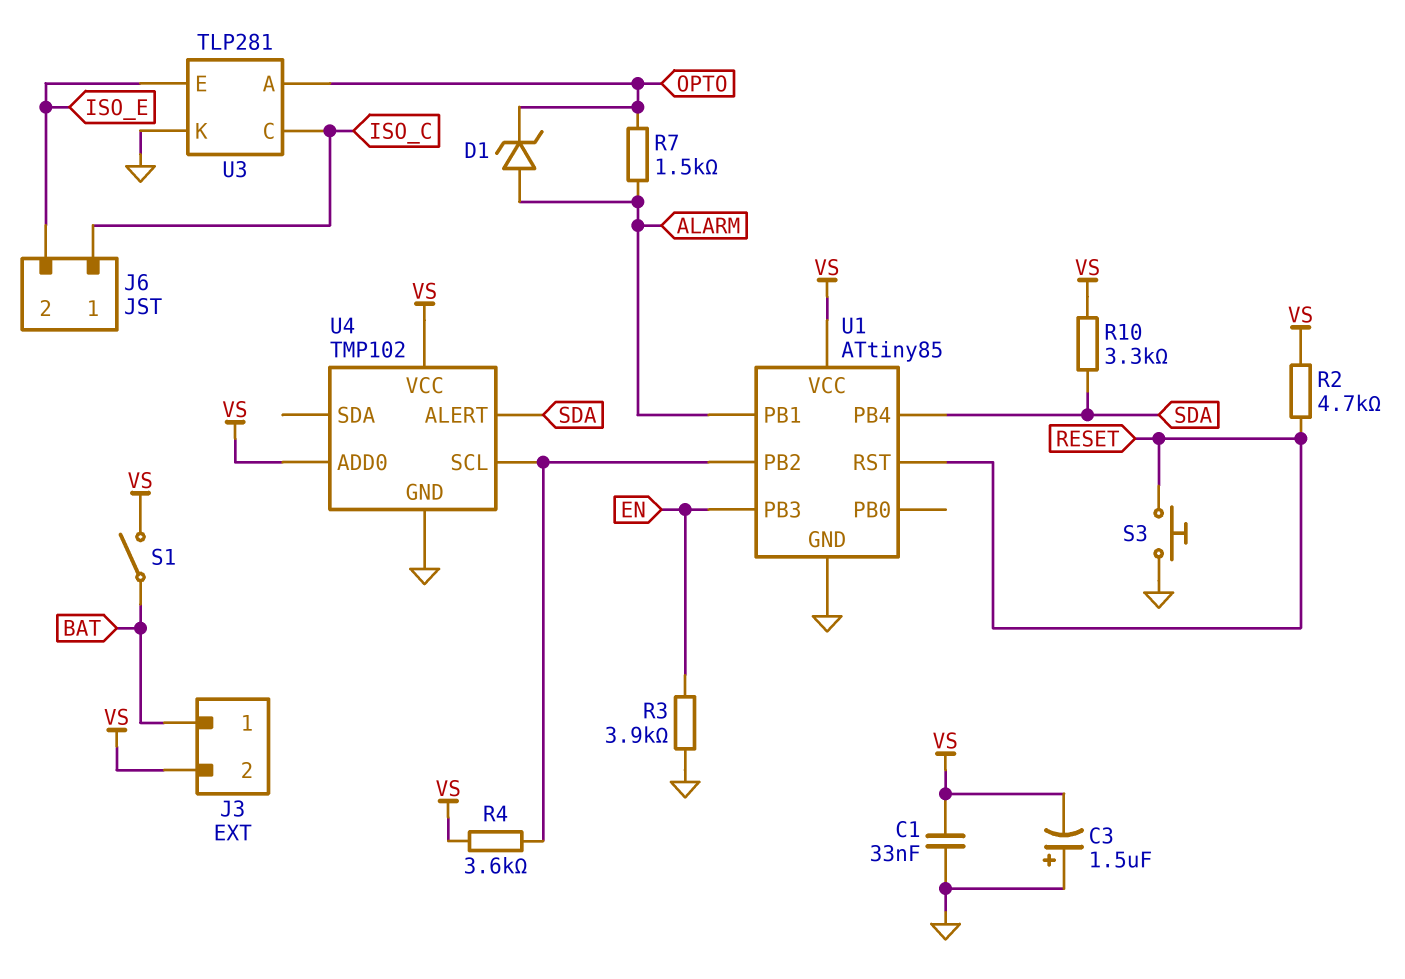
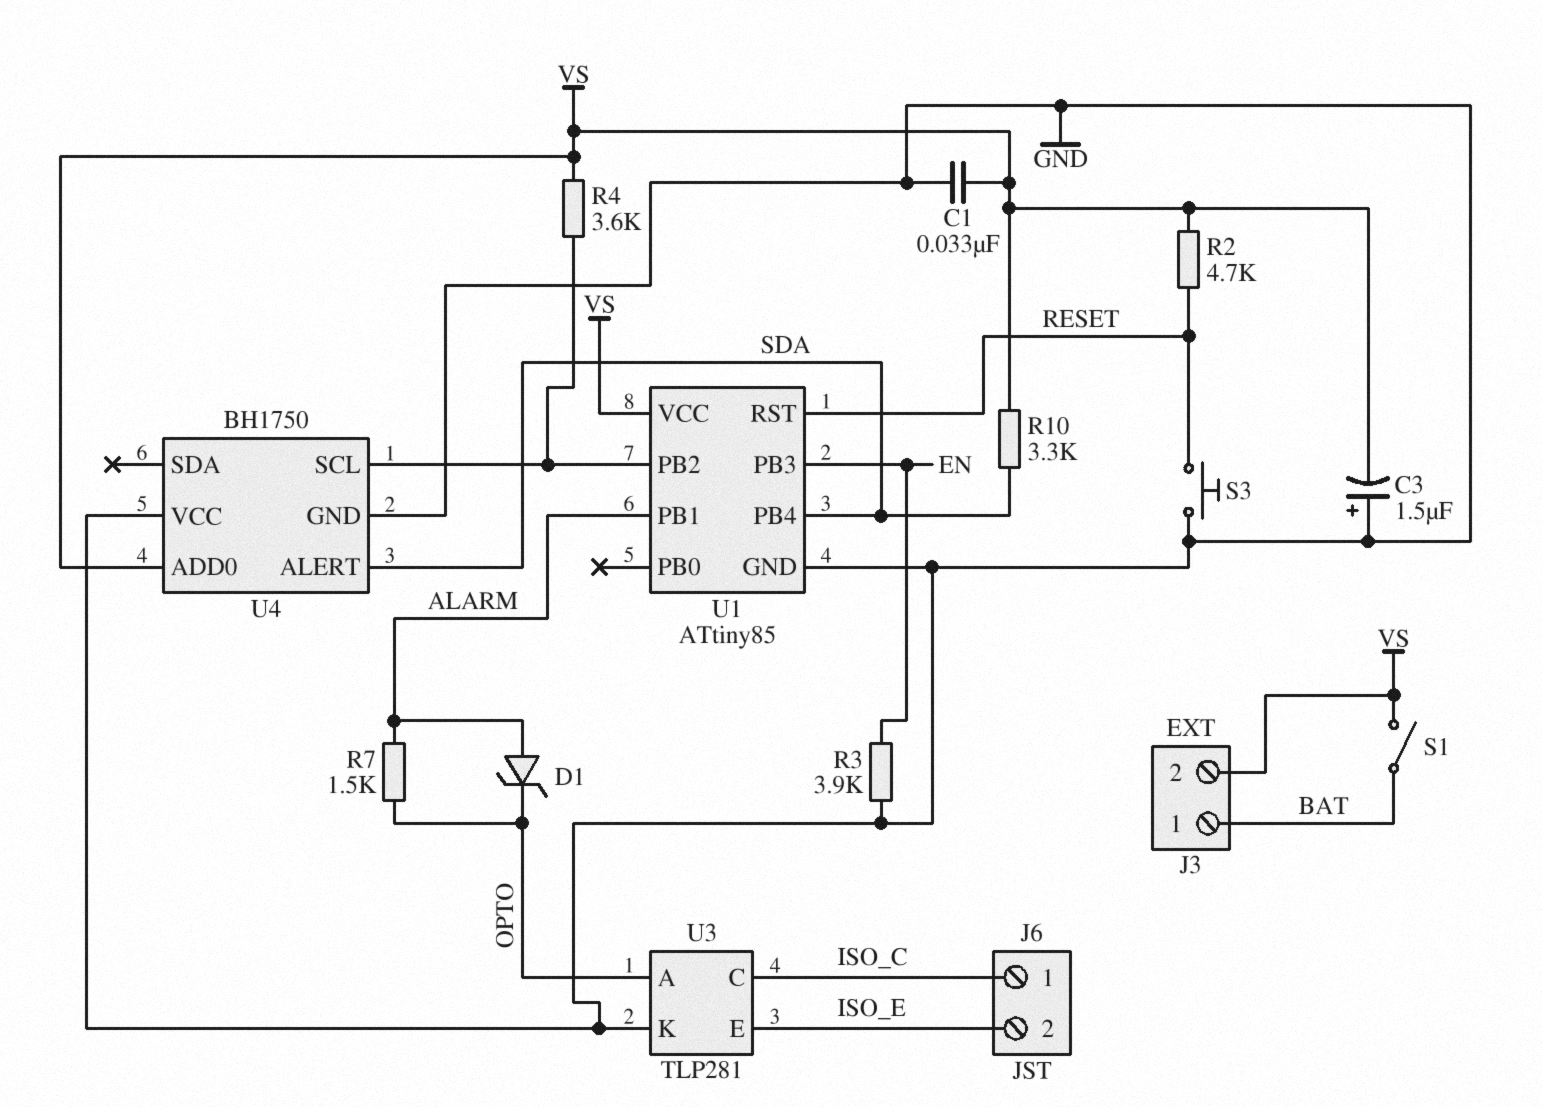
U4: TMP102 -> BH1750
U4 pin VCC: VS -> GND

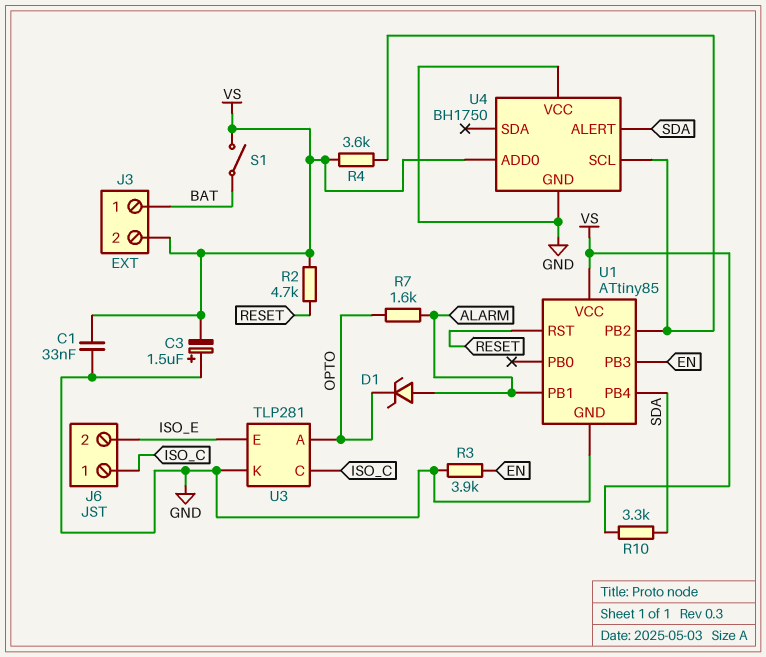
R7: 1.5k (ALARM, OPTO) -> 1.6k (ALARM, OPTO)
S3: button (GND, RESET) -> none

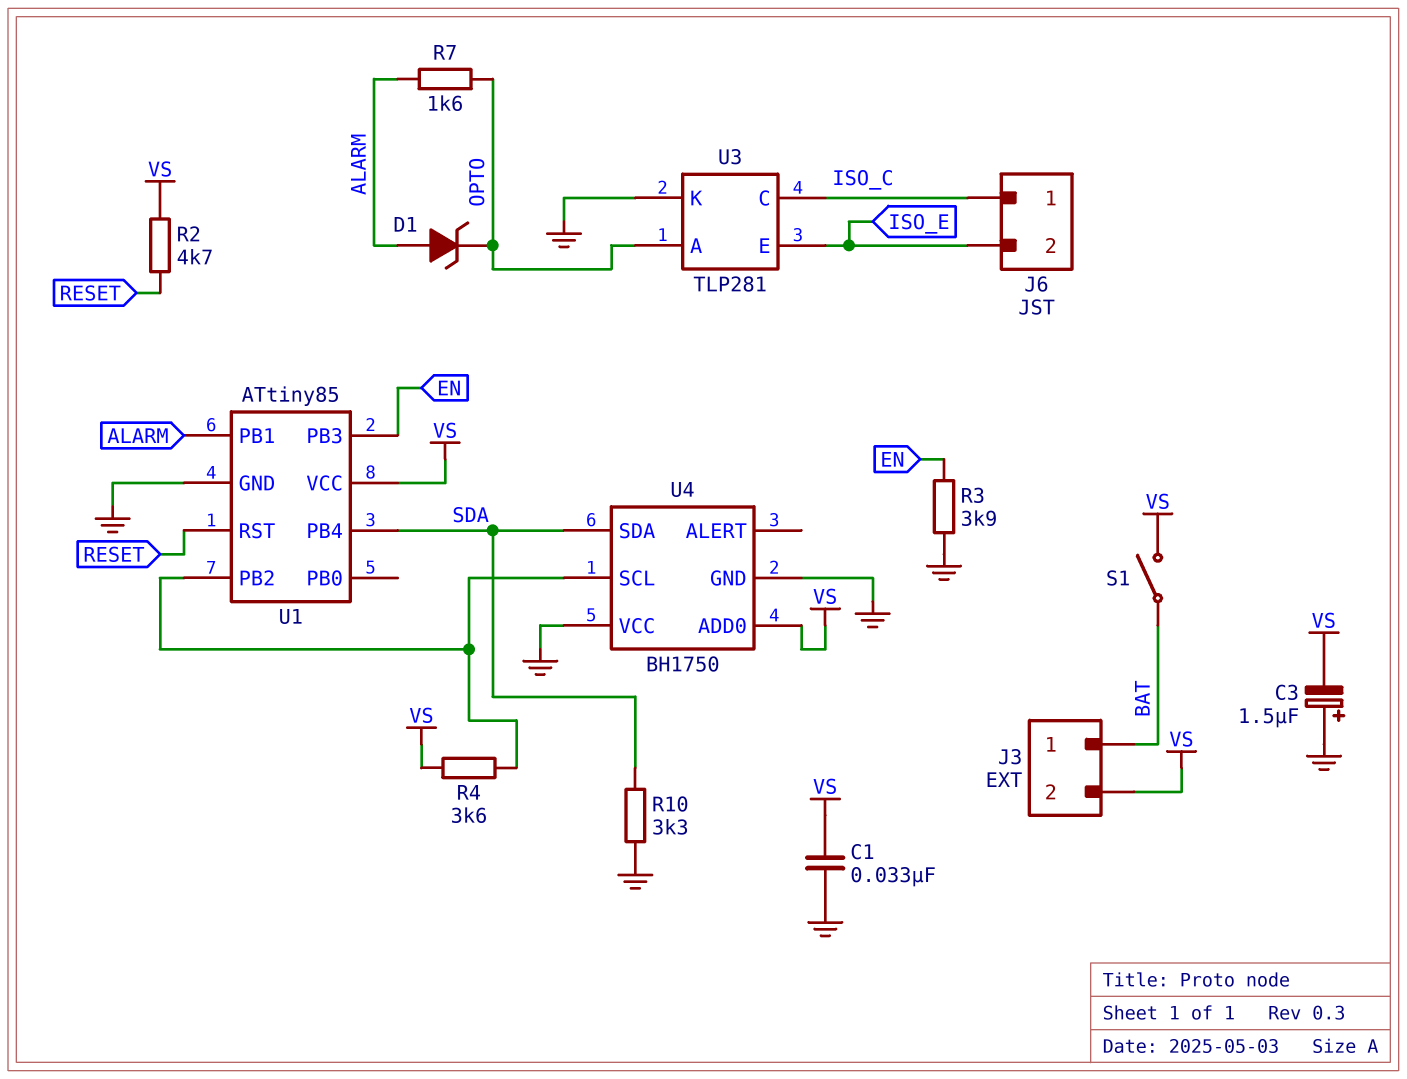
R10: 3.3k (SDA, VS) -> 3.3k (GND, SDA)
U4 pin ALERT: SDA -> none
U4 pin SDA: none -> SDA

